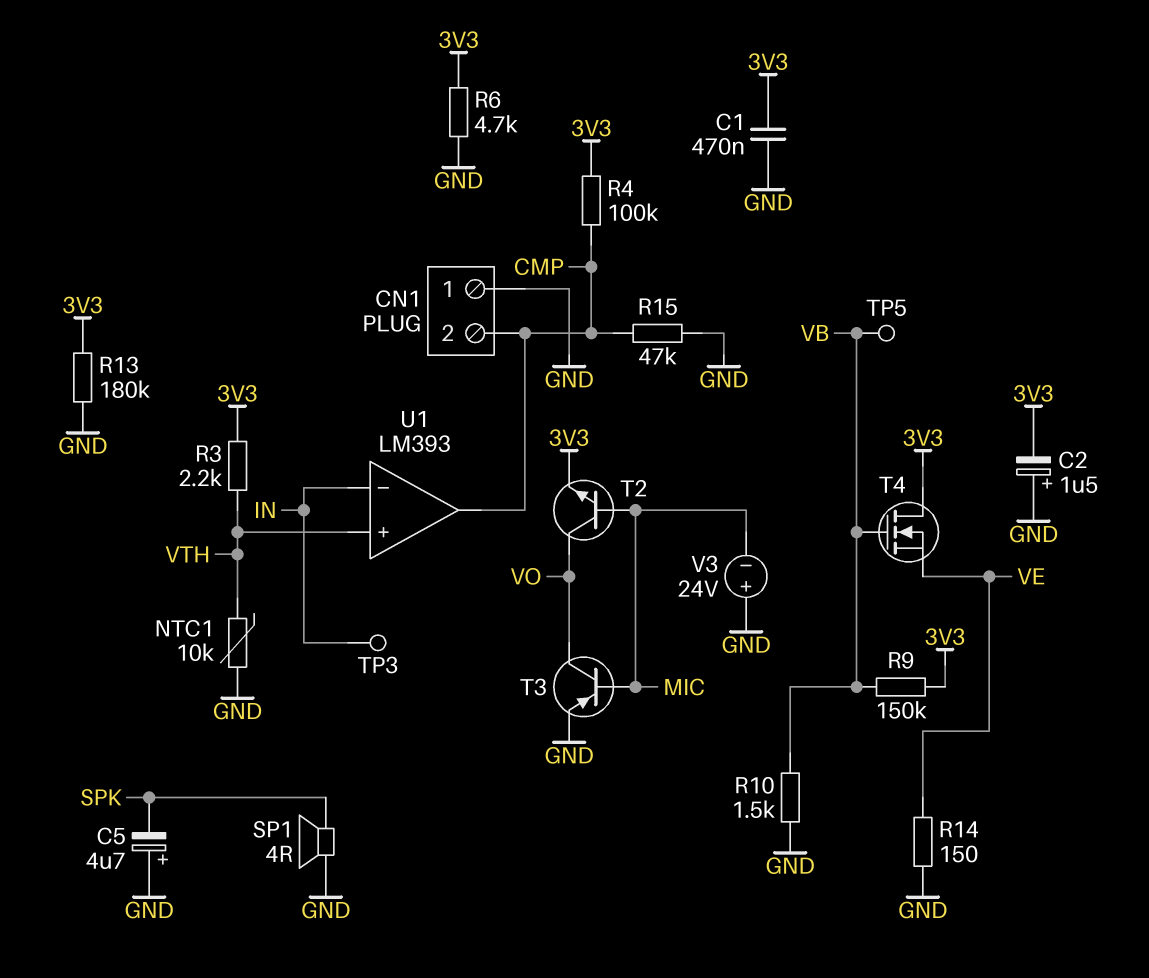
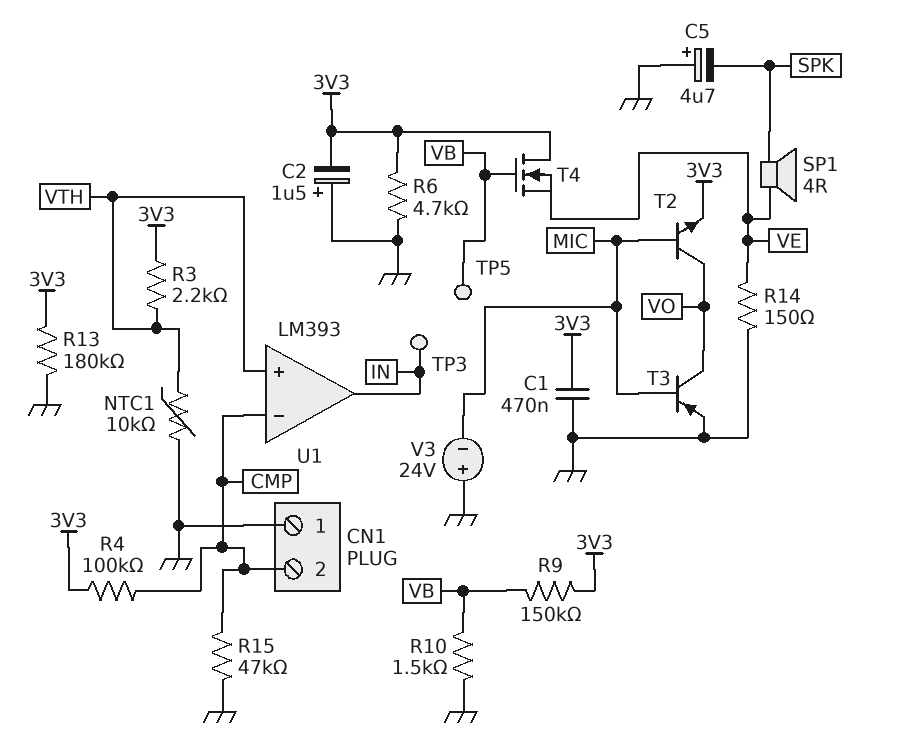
SP1: speaker 4R (GND, SPK) -> speaker 4R (SPK, VE)
U1 pin in-: IN -> CMP
U1 pin out: CMP -> IN

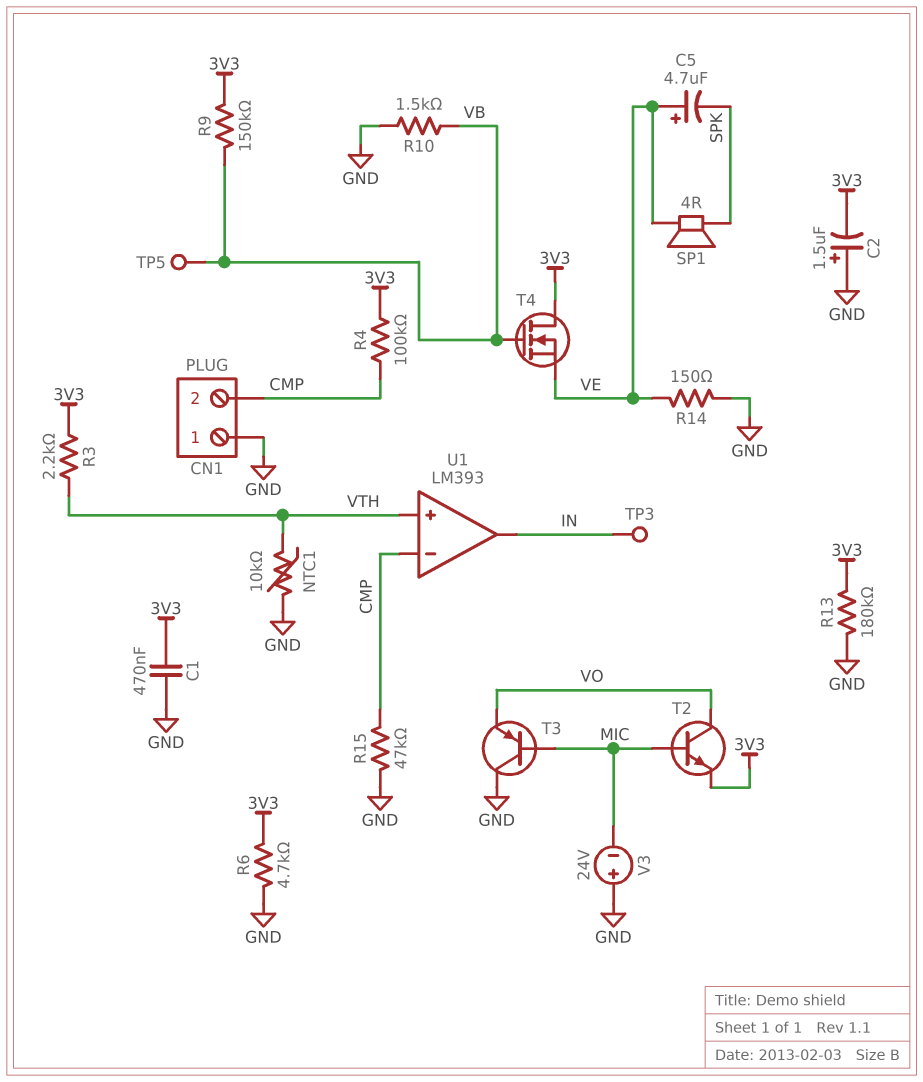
C5: 4.7uF (plus GND, minus SPK) -> 4.7uF (plus VE, minus SPK)
T3: PNP (B MIC, C VO, E GND) -> PNP (B MIC, C GND, E VO)

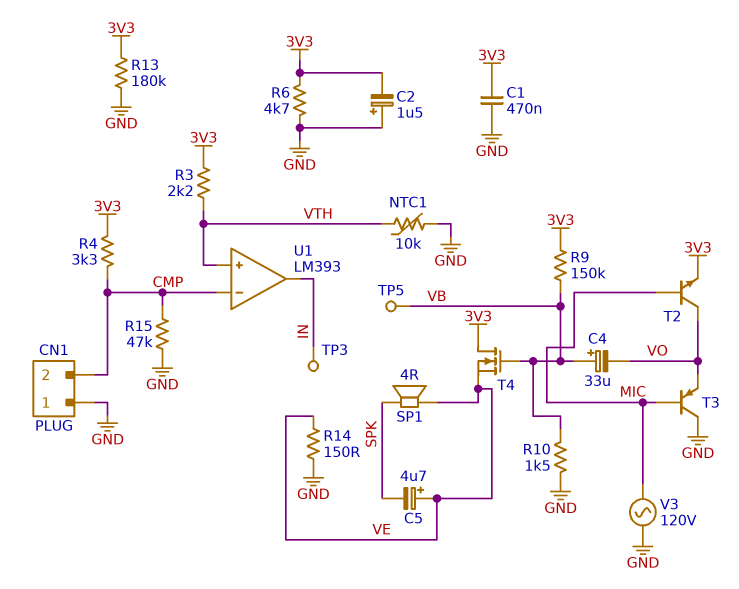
C4: none -> 33uF (plus VB, minus VO)
R4: 100k (3V3, CMP) -> 3.3k (3V3, CMP)
V3: 24V (plus GND, minus MIC) -> AC 120V (GND, MIC)

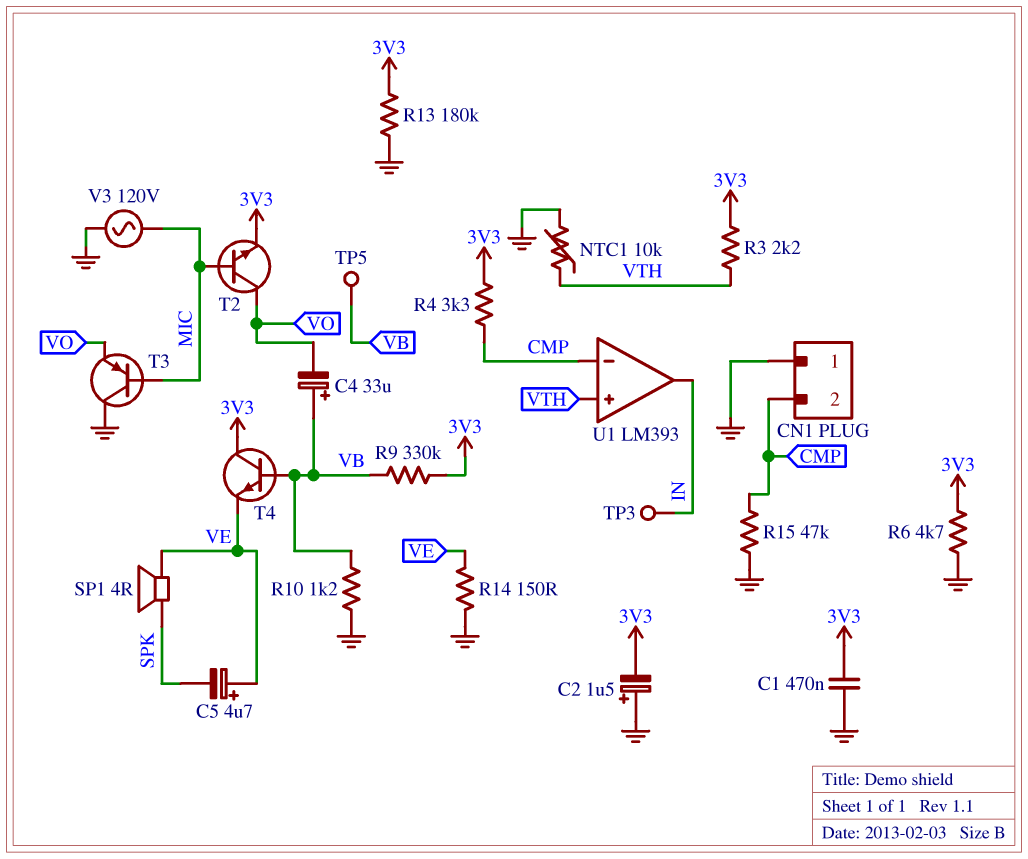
R9: 150k (3V3, VB) -> 330k (3V3, VB)
R10: 1.5k (GND, VB) -> 1.2k (GND, VB)
T4: NMOS (G VB, D 3V3, S VE) -> NPN (B VB, C 3V3, E VE)

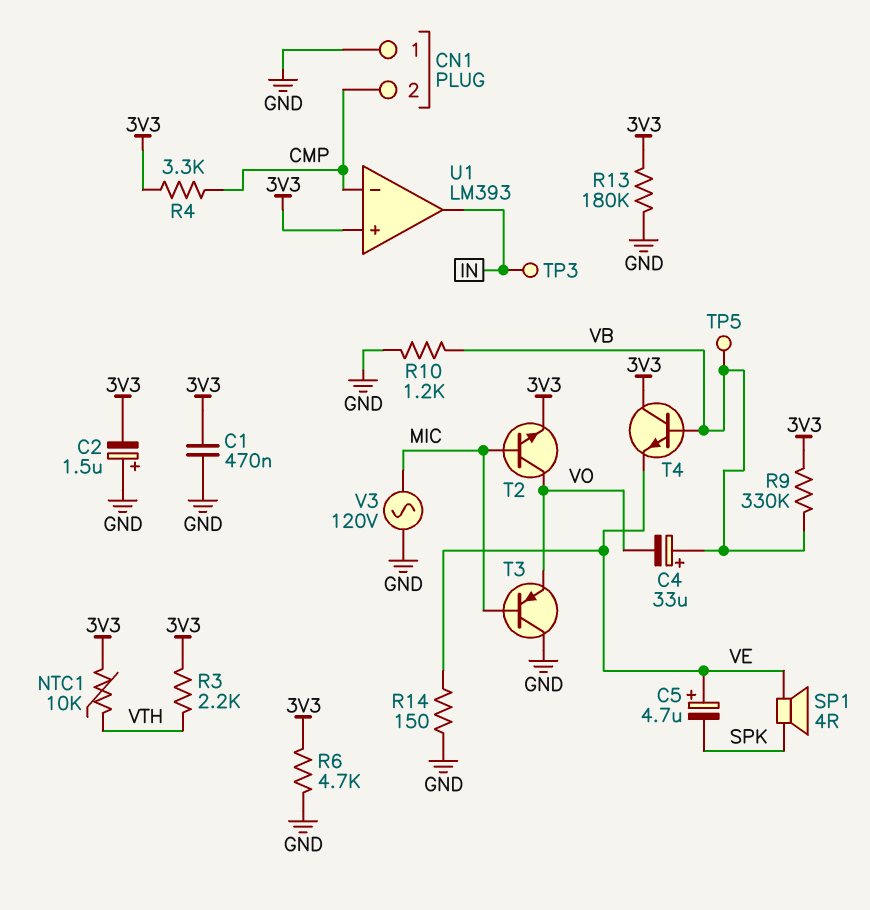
NTC1: 10k (GND, VTH) -> 10k (3V3, VTH)
R15: 47k (CMP, GND) -> none
U1 pin in+: VTH -> 3V3

